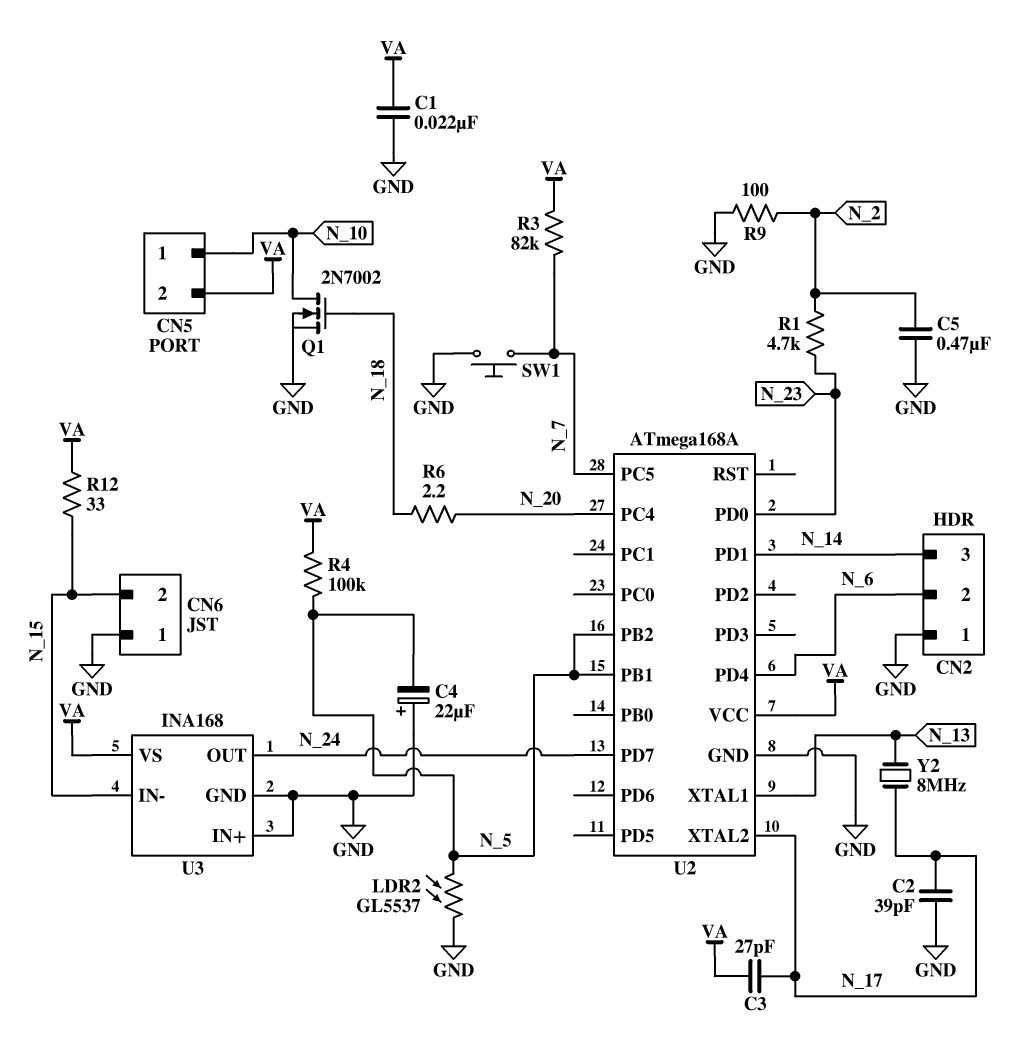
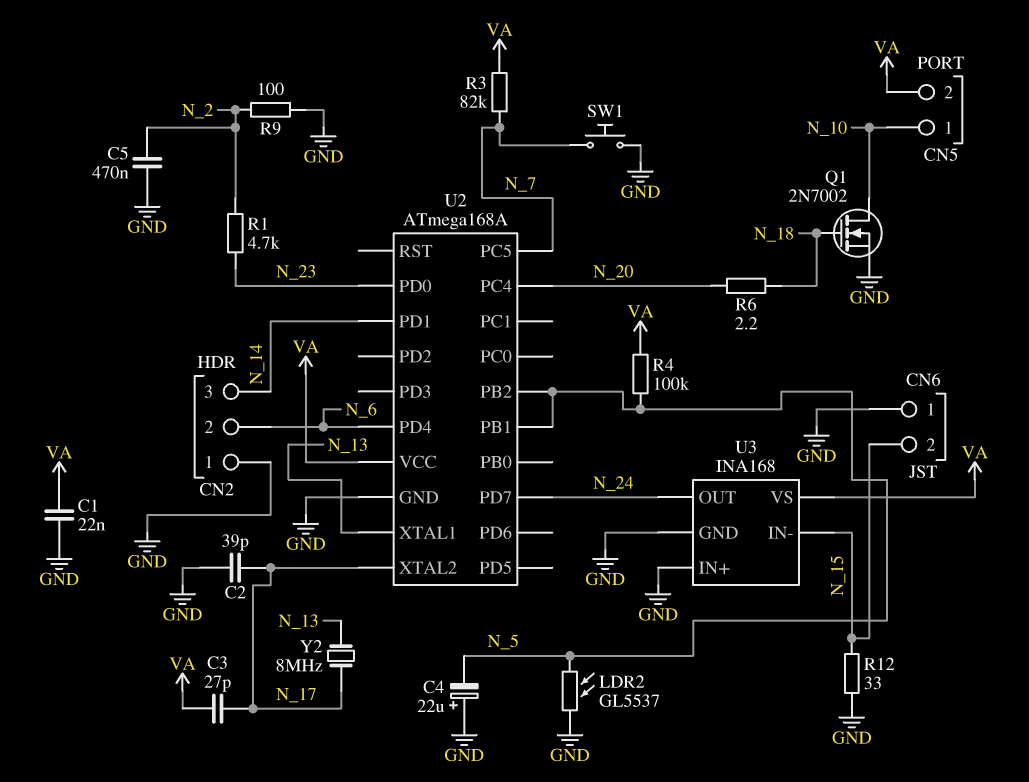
R12: 33 (N_15, VA) -> 33 (GND, N_15)

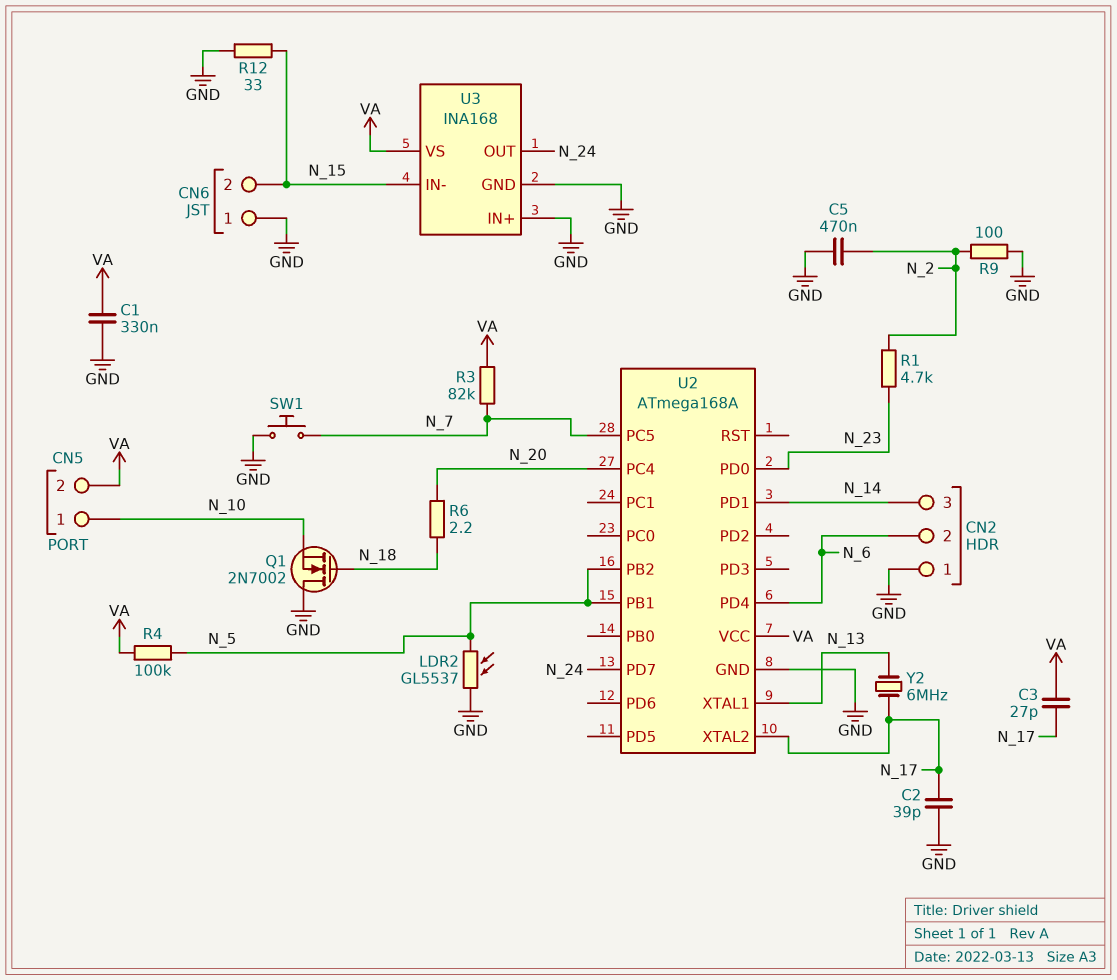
C1: 22nF (GND, VA) -> 330nF (GND, VA)
C4: 22uF (plus GND, minus N_5) -> none
Q1: NMOS 2N7002 (G N_18, D N_10, S GND) -> NMOS 2N7002 (G N_18, D GND, S N_10)
Y2: 8MHz (N_13, N_17) -> 6MHz (N_13, N_17)

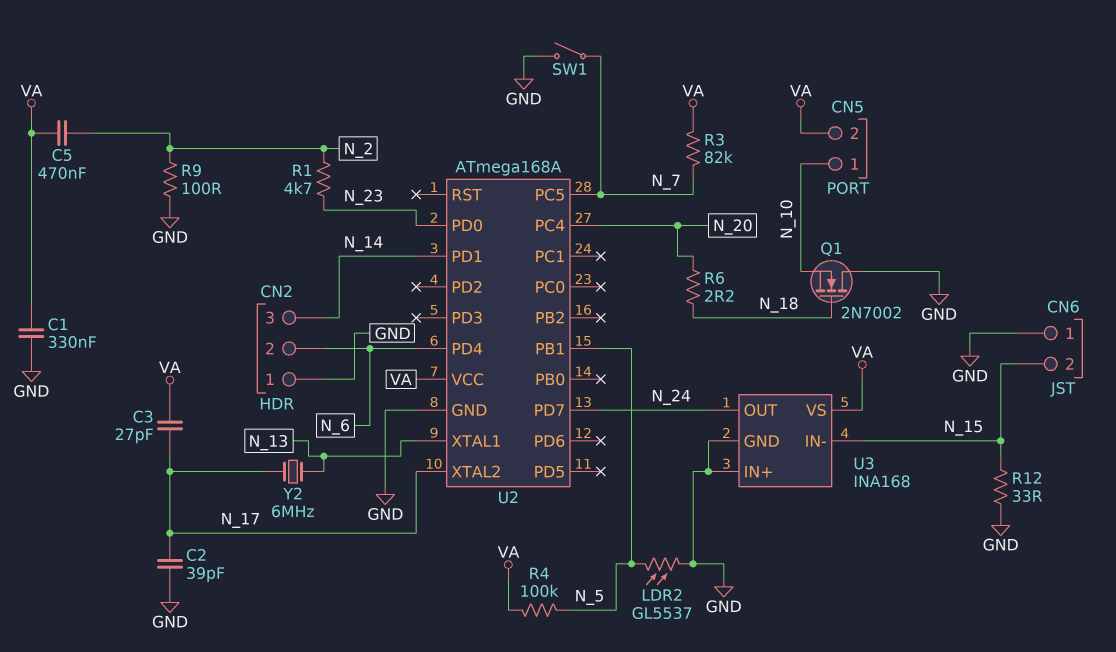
C5: 470nF (GND, N_2) -> 470nF (N_2, VA)
SW1: button (GND, N_7) -> switch (GND, N_7)
U2 pin PB2: N_5 -> none

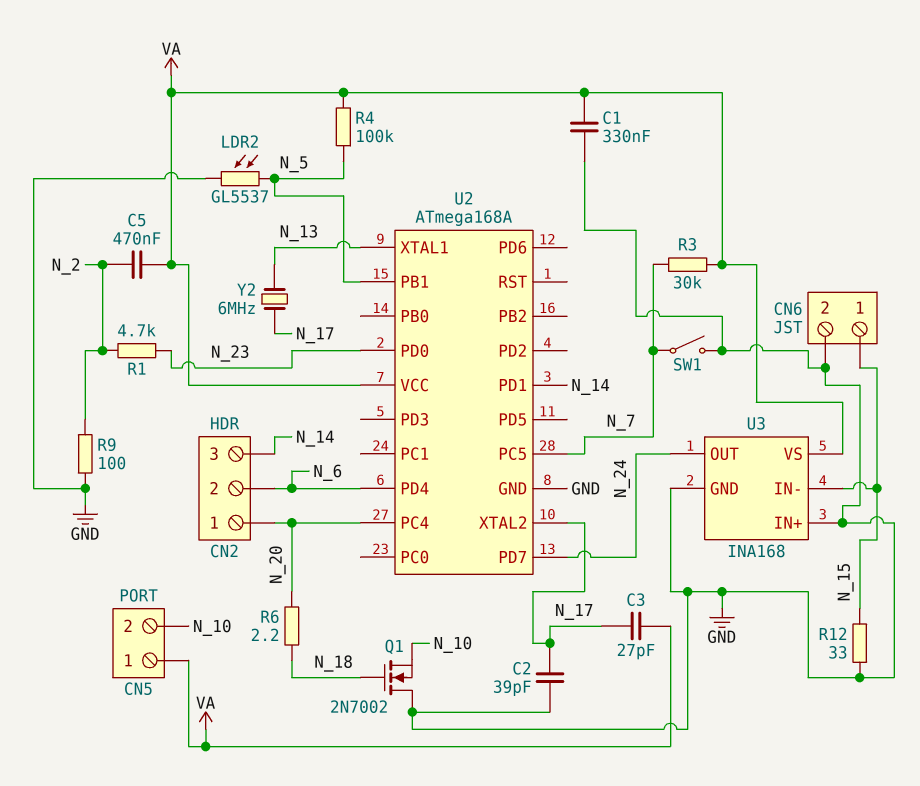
CN2 pin 1: GND -> N_20
CN5 pin 1: N_10 -> VA
CN5 pin 2: VA -> N_10
CN6 pin 1: GND -> N_15
CN6 pin 2: N_15 -> GND
R3: 82k (N_7, VA) -> 30k (N_7, VA)

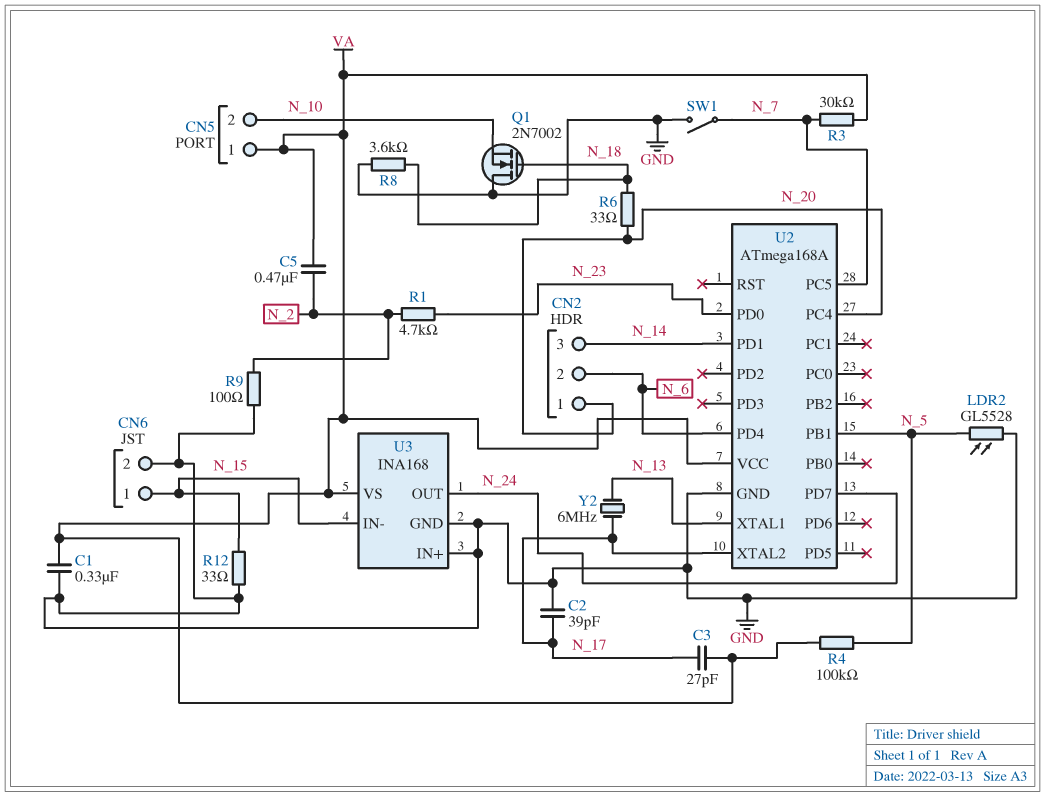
LDR2: GL5537 (GND, N_5) -> GL5528 (GND, N_5)
R6: 2.2 (N_18, N_20) -> 33 (N_18, N_20)
R8: none -> 3.6k (GND, N_18)

